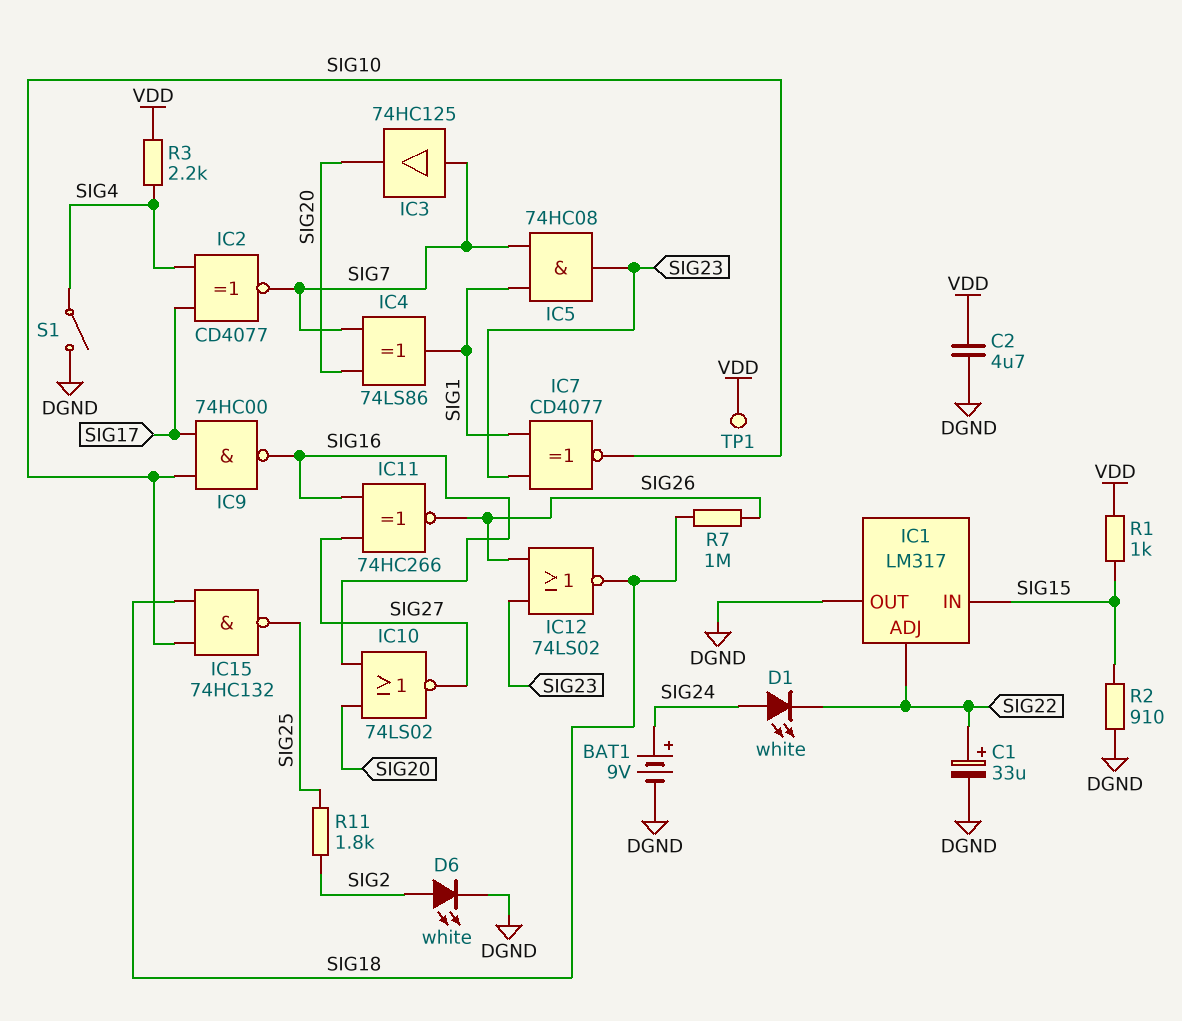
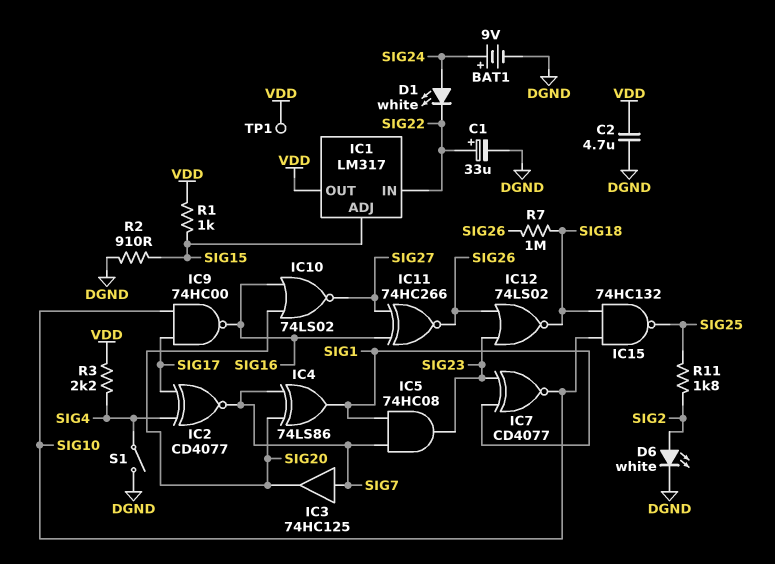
IC1 pin ADJ: SIG22 -> SIG15
IC1 pin IN: SIG15 -> SIG22
IC1 pin OUT: DGND -> VDD

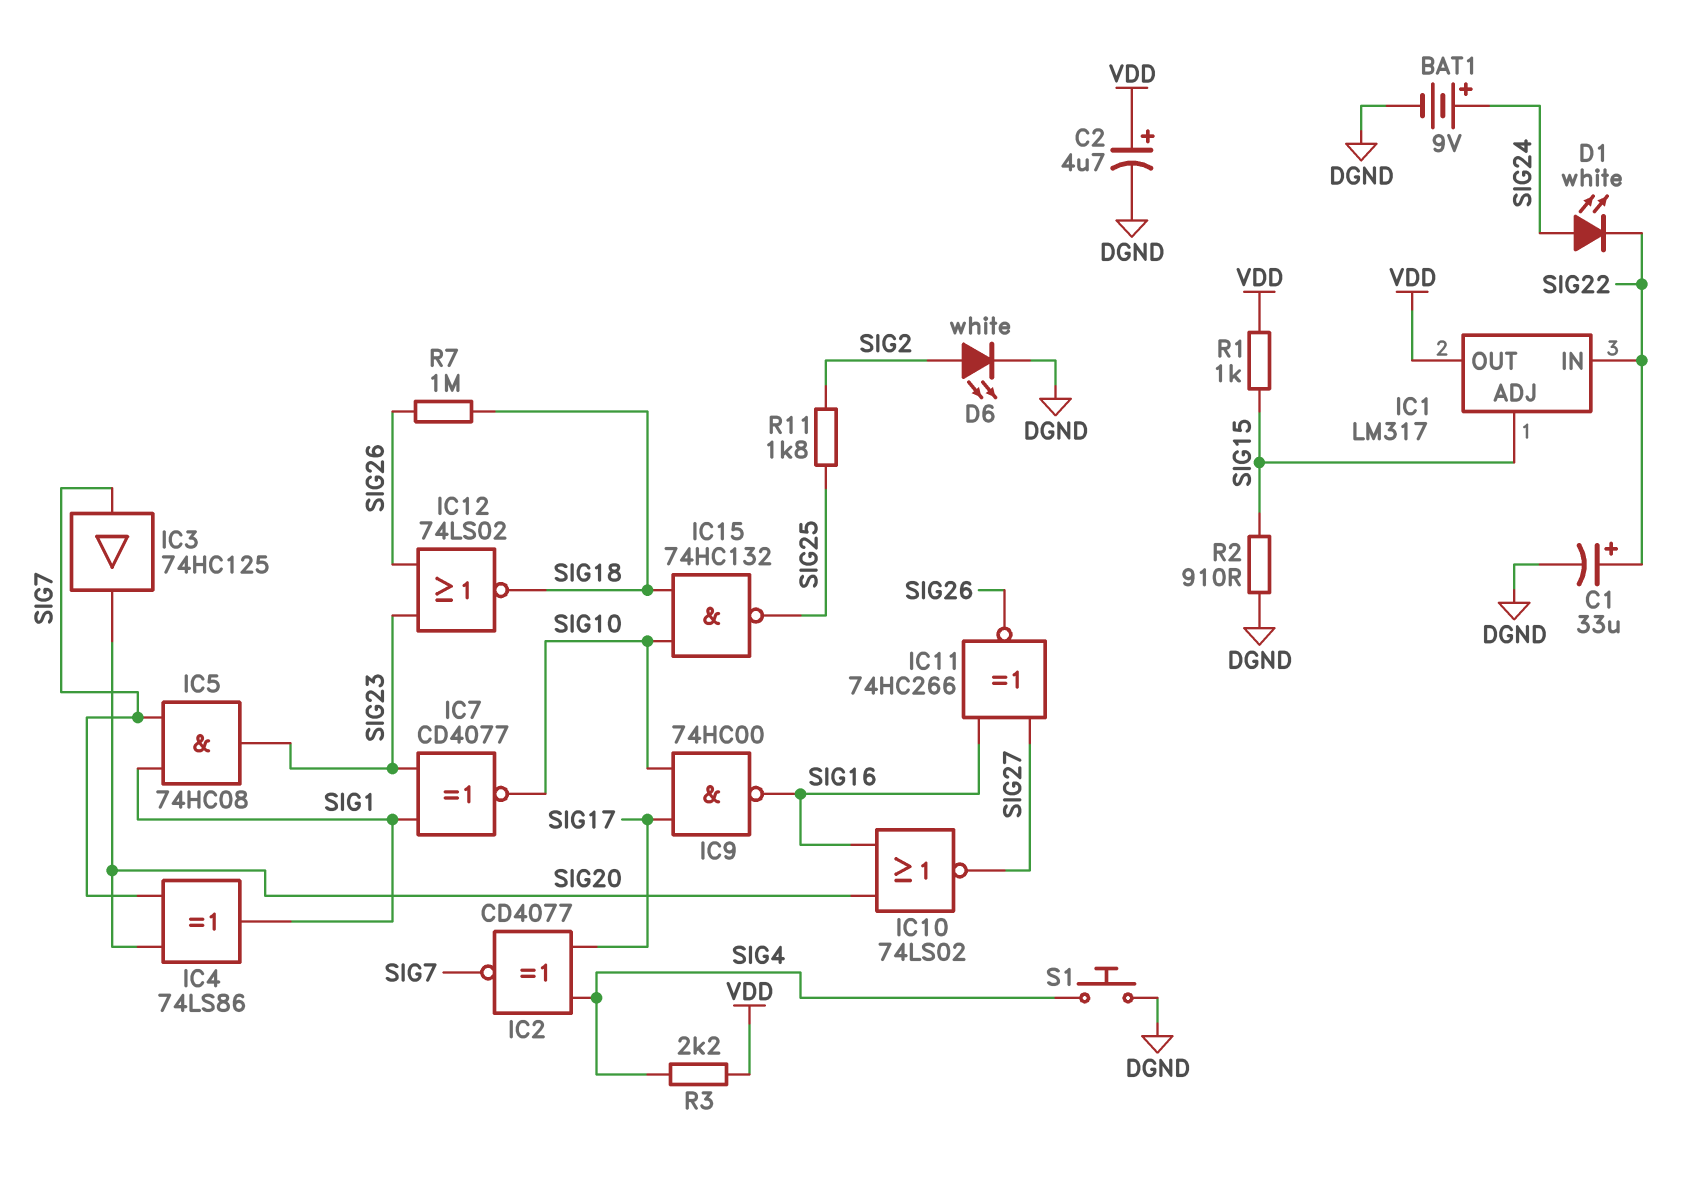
C2: 4.7uF (DGND, VDD) -> 4.7uF (plus VDD, minus DGND)
S1: switch (DGND, SIG4) -> button (DGND, SIG4)
TP1: test point (VDD) -> none

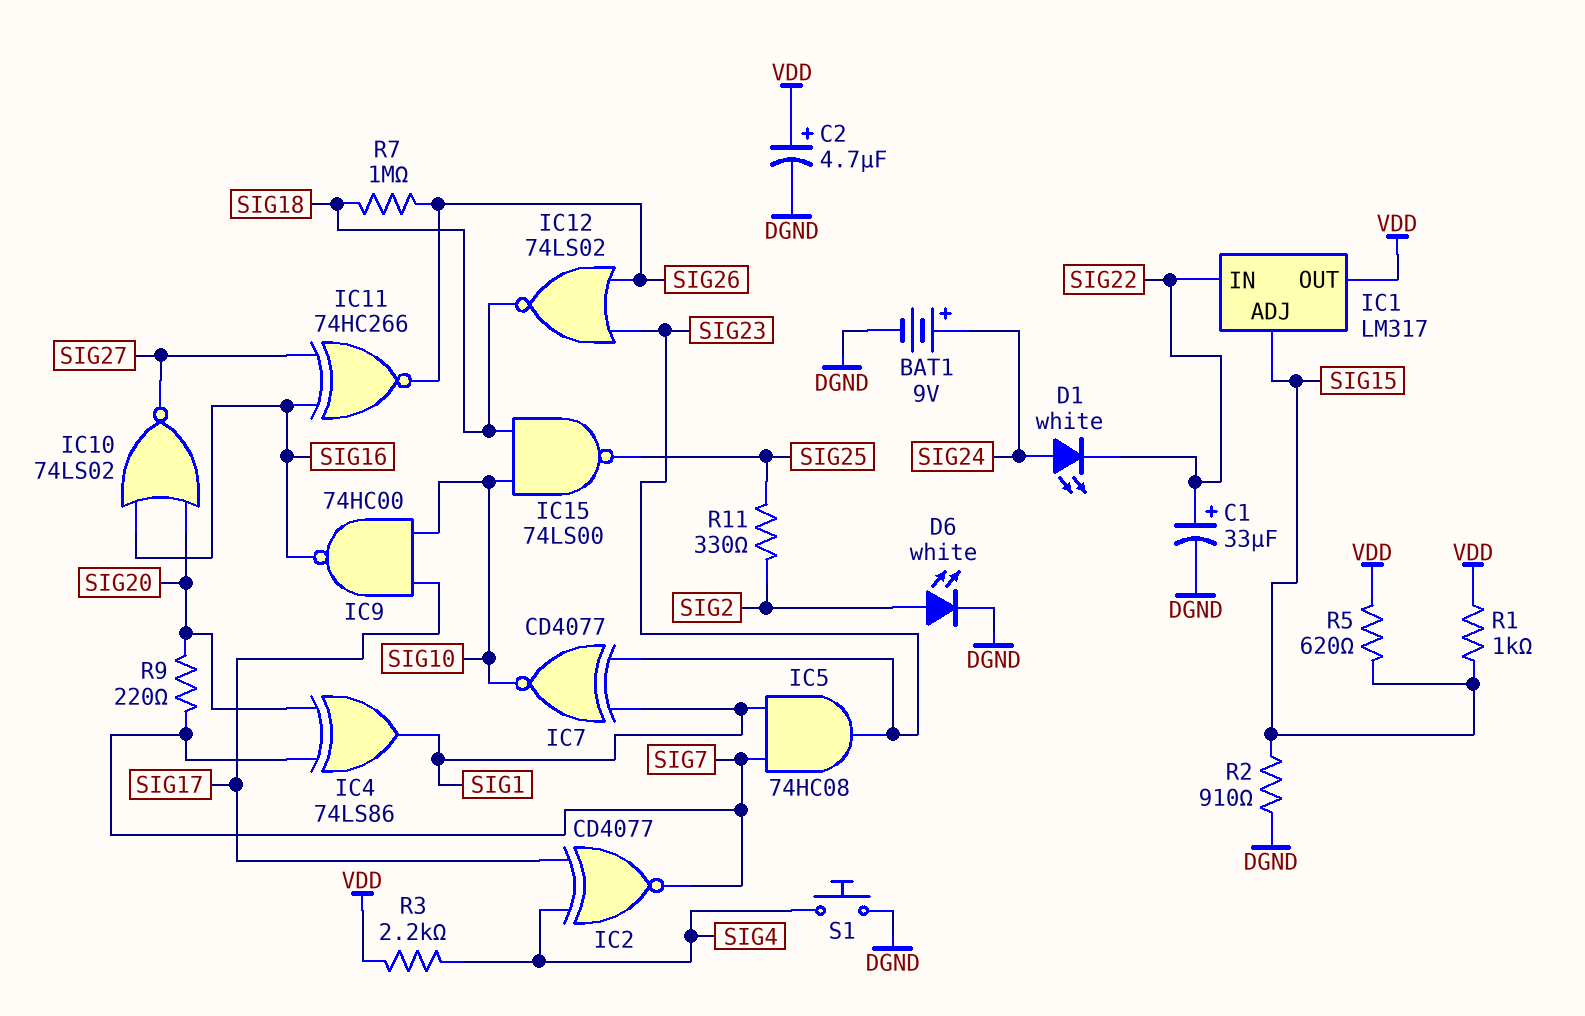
IC3: buffer 74HC125 (in SIG7, out SIG20) -> none
IC15: NAND 74HC132 (in SIG10, in SIG18, out SIG25) -> NAND 74LS00 (in SIG10, in SIG18, out SIG25)
R5: none -> 620 (SIG15, VDD)
R9: none -> 220 (SIG7, SIG20)
R11: 1.8k (SIG2, SIG25) -> 330 (SIG2, SIG25)

